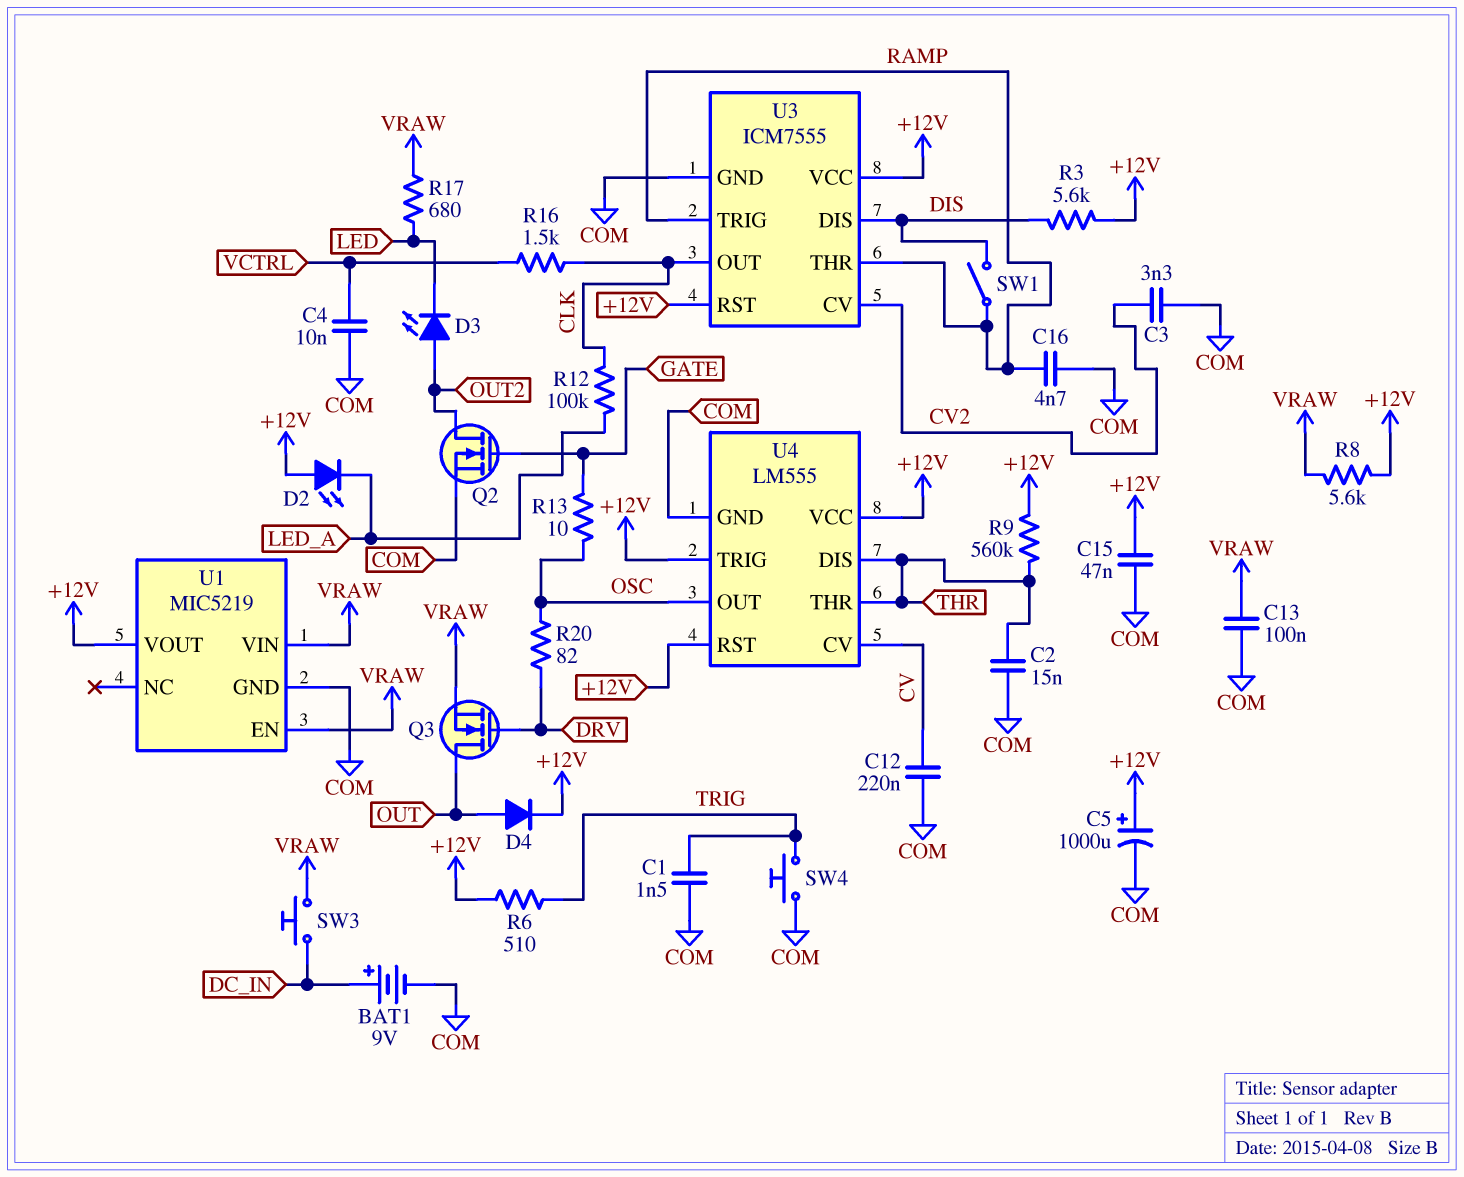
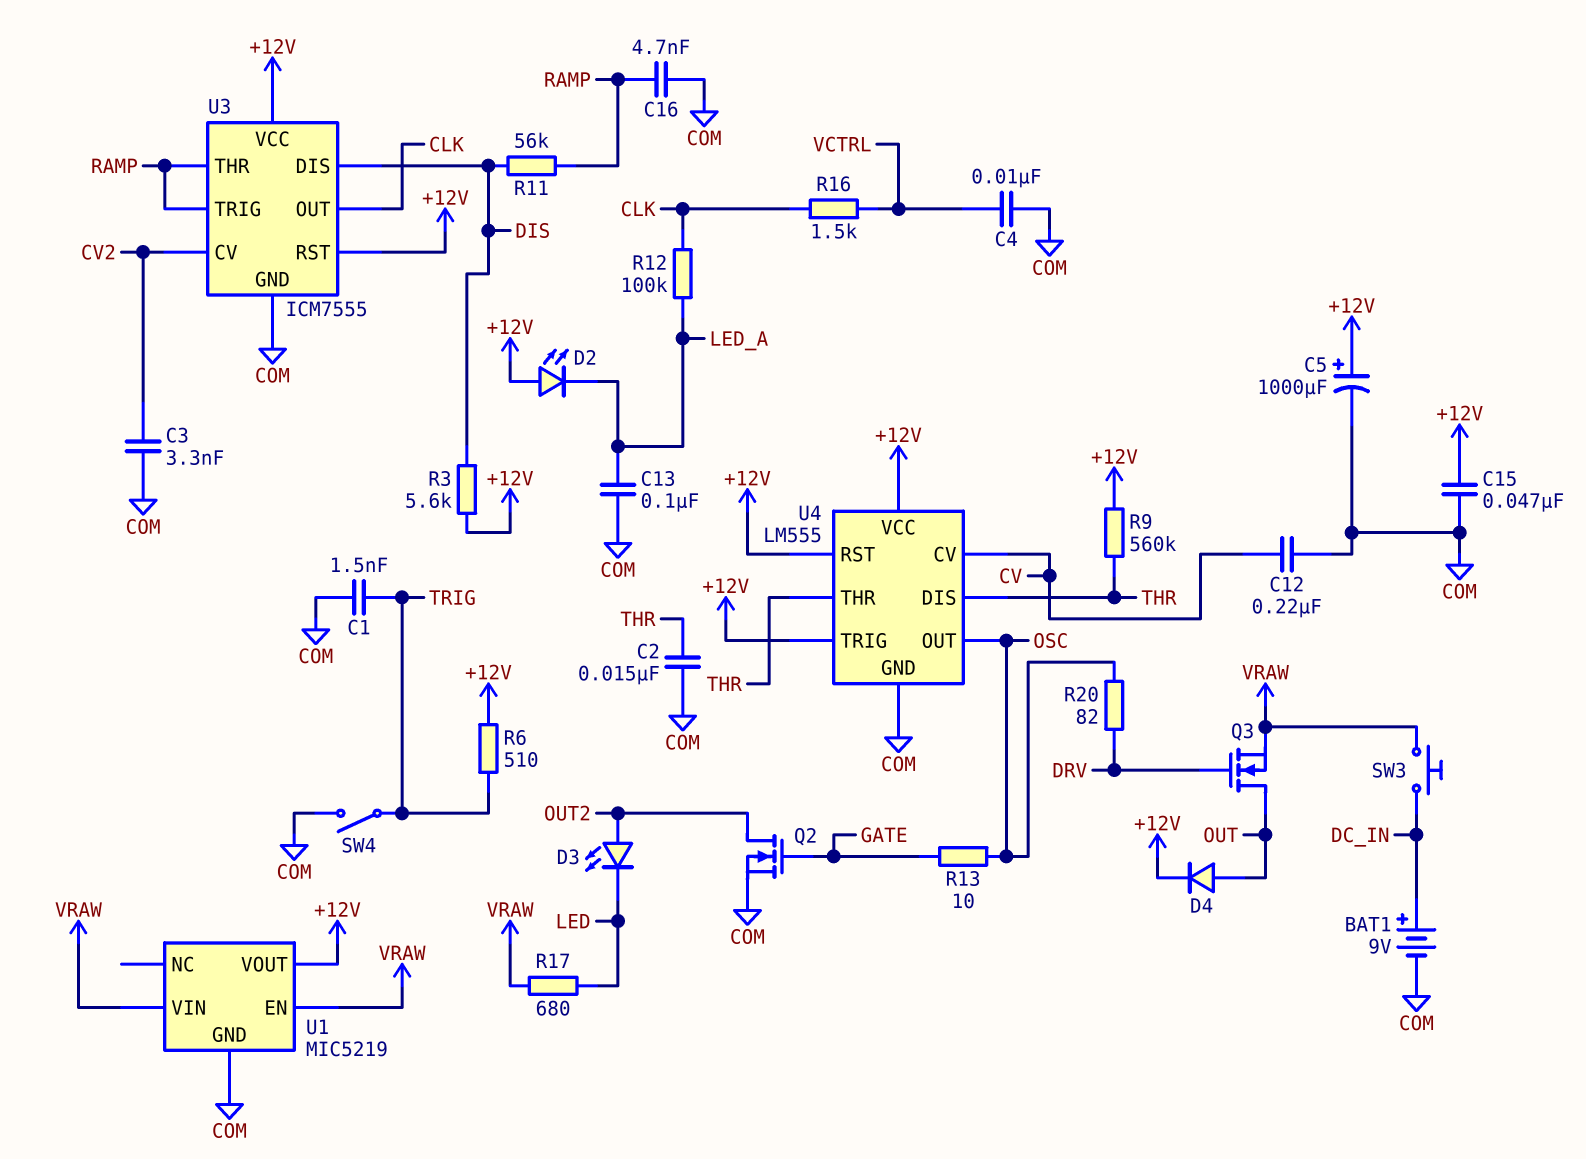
C13: 100nF (COM, VRAW) -> 100nF (COM, LED_A)
R8: 5.6k (+12V, VRAW) -> none
R11: none -> 56k (DIS, RAMP)
SW1: switch (DIS, RAMP) -> none
SW4: button (COM, TRIG) -> switch (COM, TRIG)

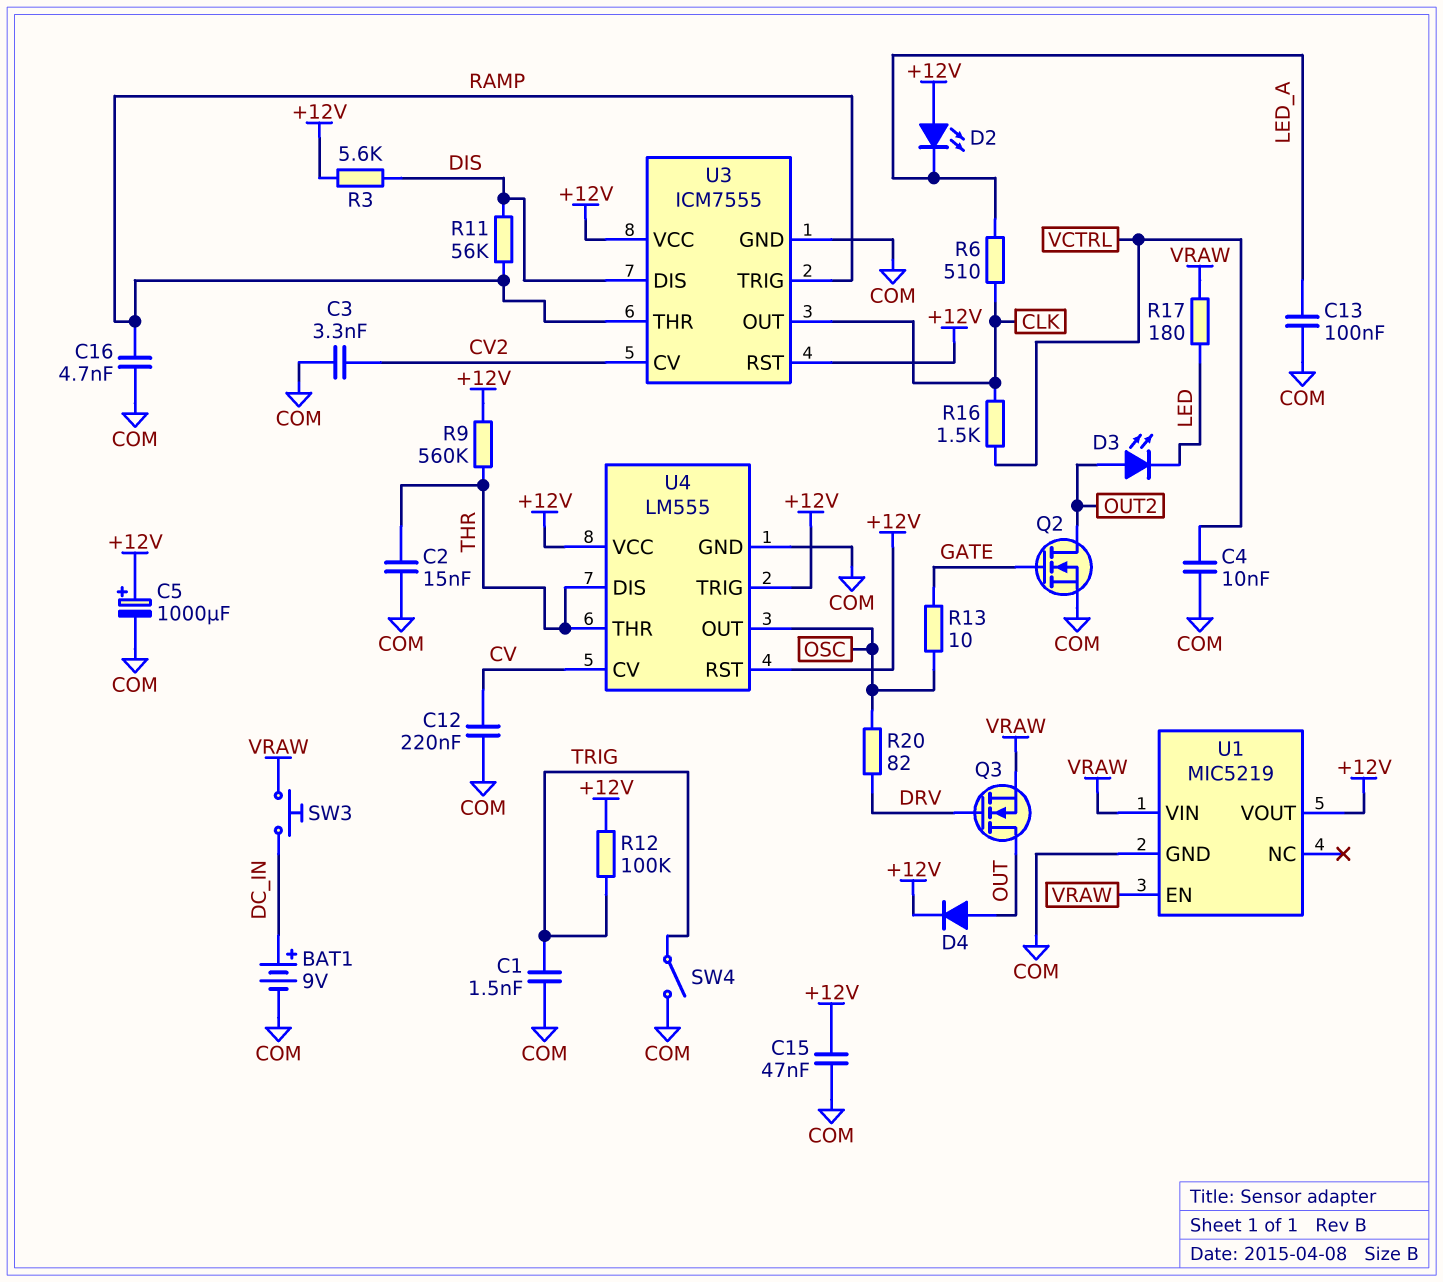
R6: 510 (+12V, TRIG) -> 510 (CLK, LED_A)
R12: 100k (CLK, LED_A) -> 100k (+12V, TRIG)
R17: 680 (LED, VRAW) -> 180 (LED, VRAW)

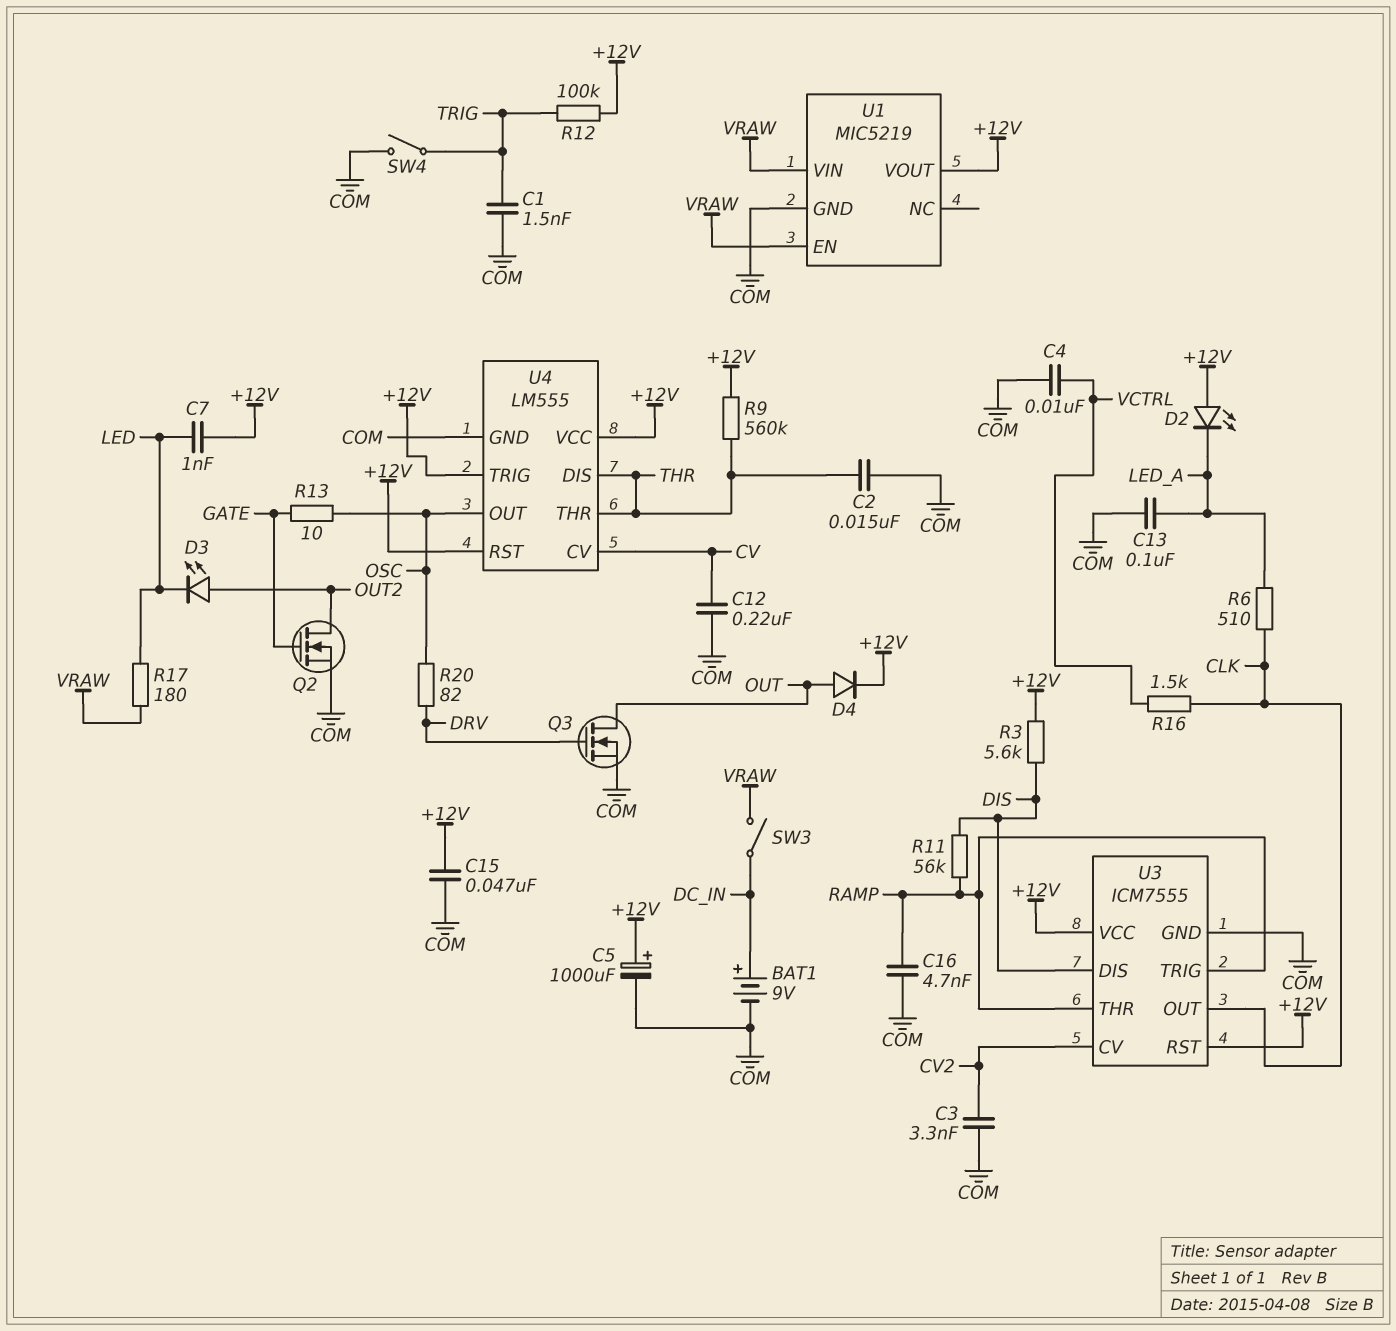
C7: none -> 1nF (+12V, LED)
Q3: NMOS (G DRV, D OUT, S VRAW) -> NMOS (G DRV, D OUT, S COM)
SW3: button (DC_IN, VRAW) -> switch (DC_IN, VRAW)

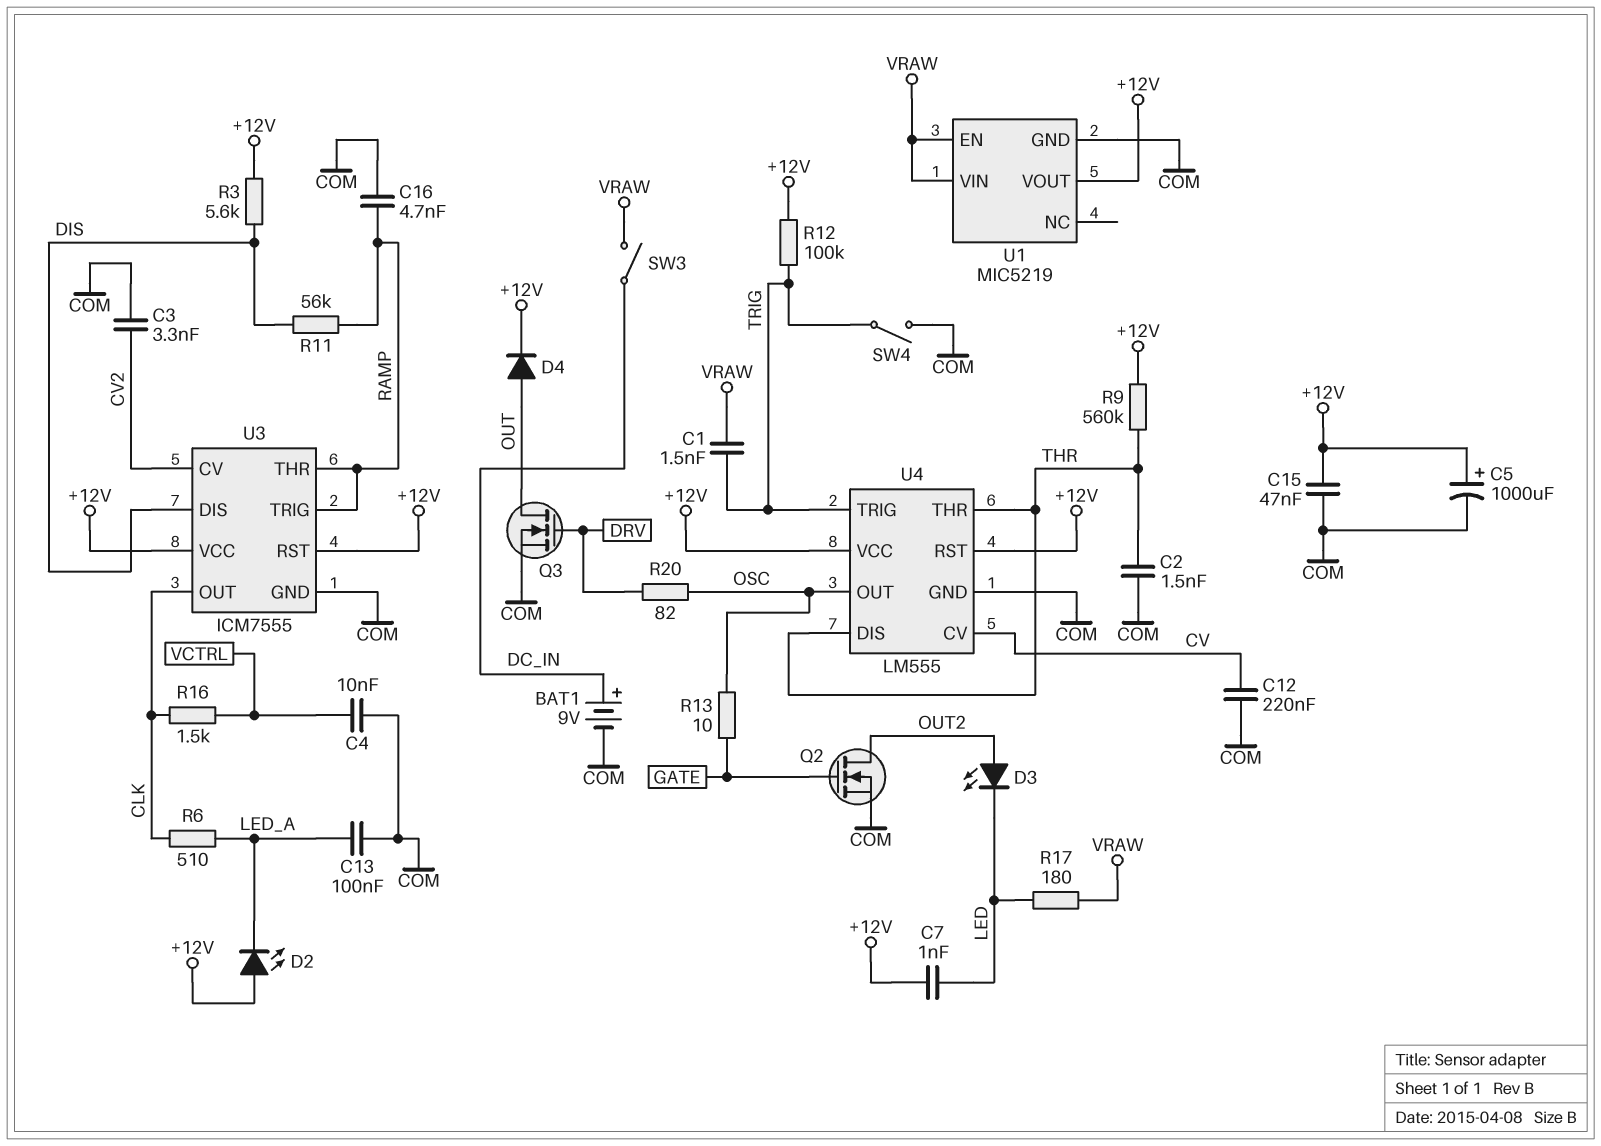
C1: 1.5nF (COM, TRIG) -> 1.5nF (TRIG, VRAW)
C2: 15nF (COM, THR) -> 1.5nF (COM, THR)
U4 pin TRIG: +12V -> TRIG

